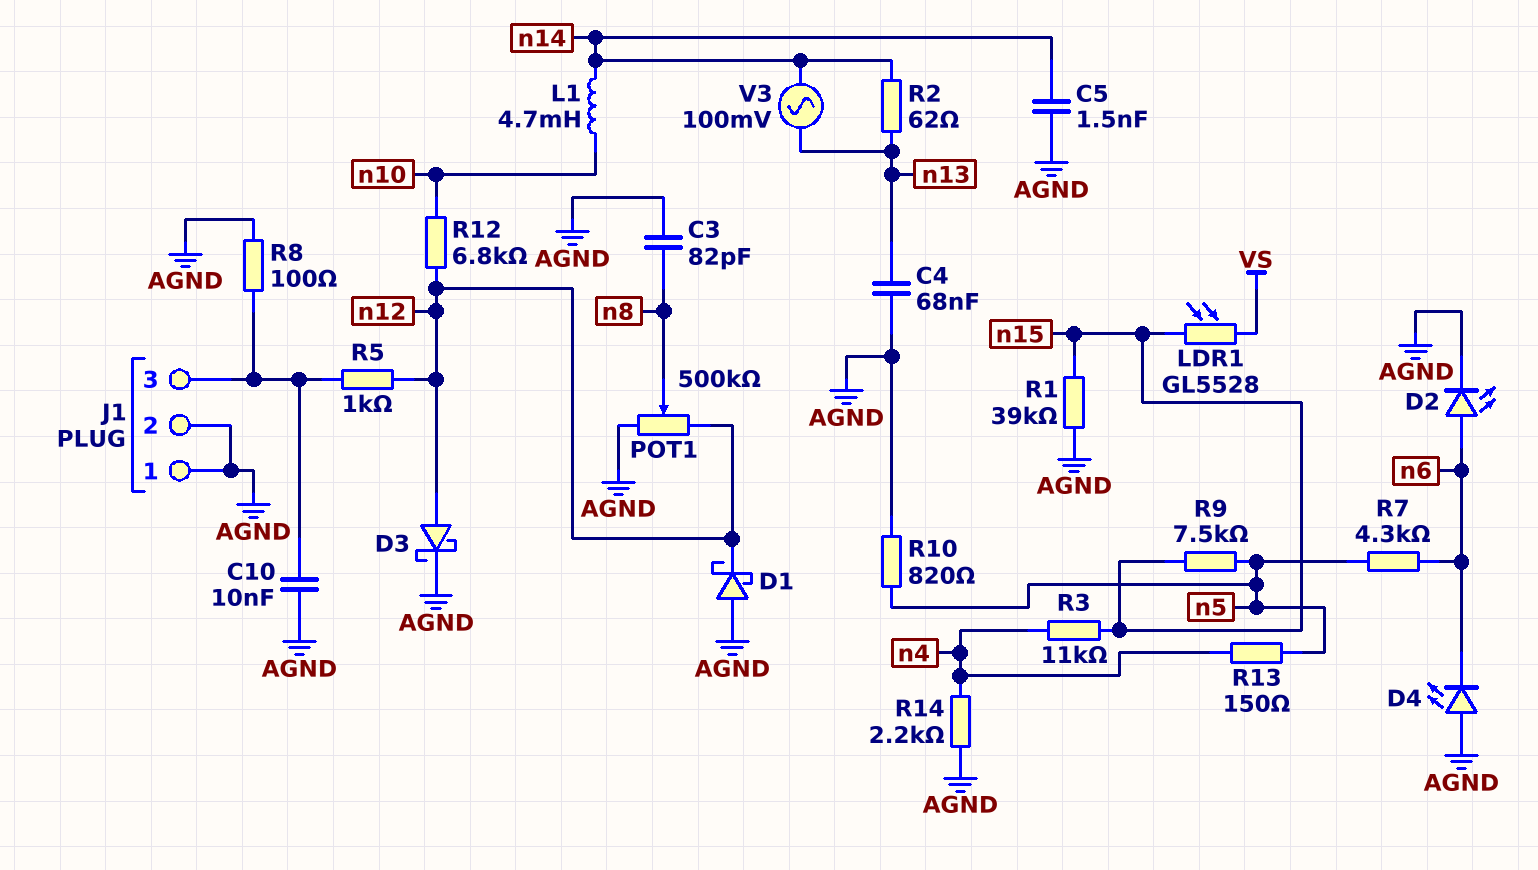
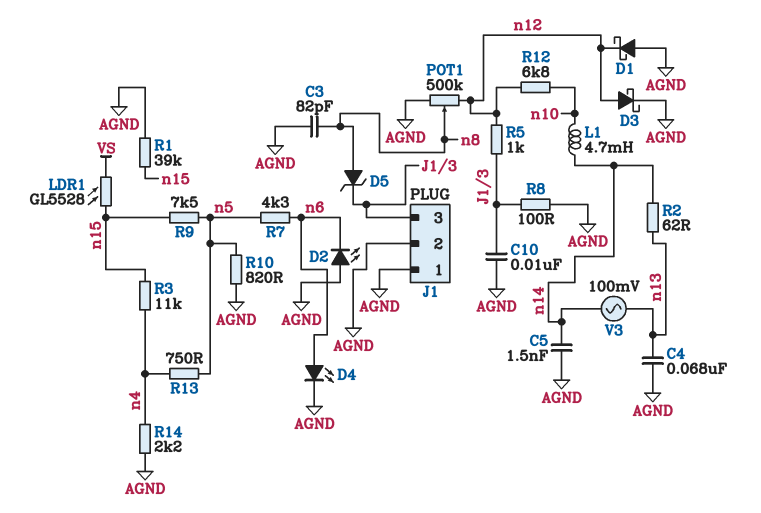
D2: LED (A n6, K AGND) -> LED (A AGND, K n6)
D4: LED (A AGND, K n6) -> LED (A n6, K AGND)
D5: none -> zener (A n8, K J1/3)
R13: 150 (n4, n5) -> 750 (n4, n5)

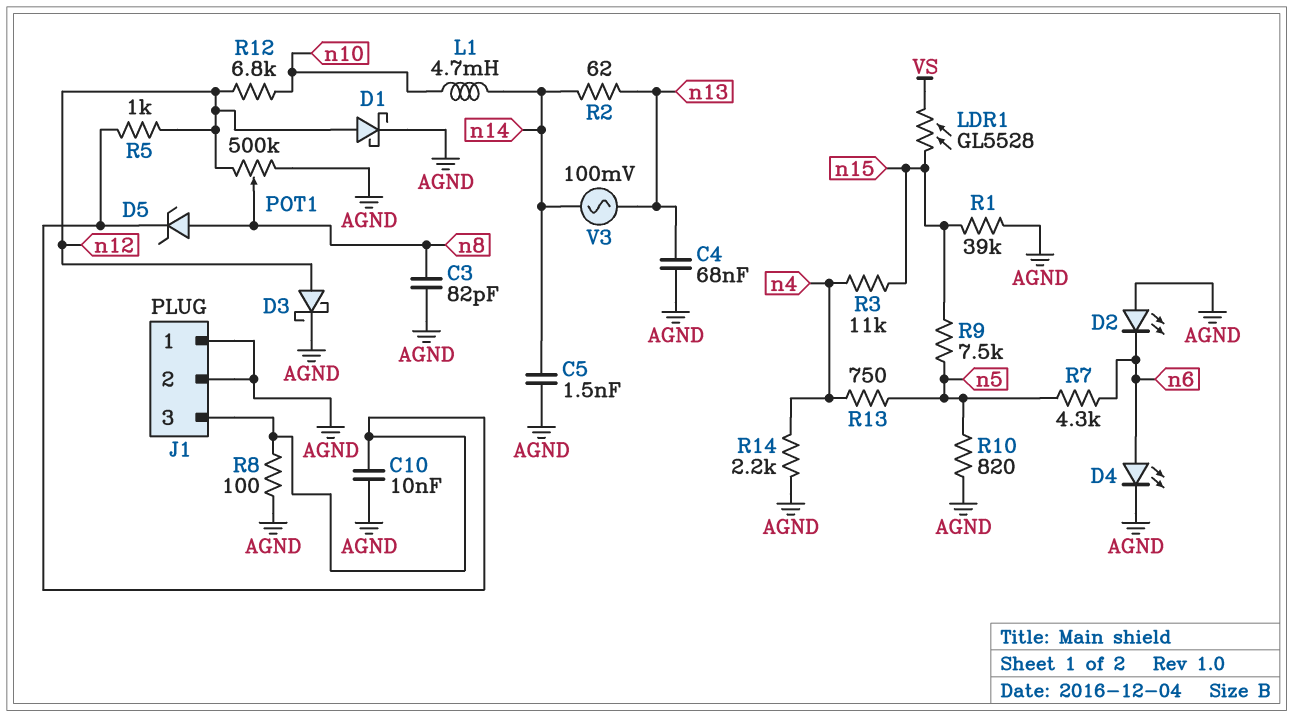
D1: schottky (A AGND, K n12) -> schottky (A n12, K AGND)

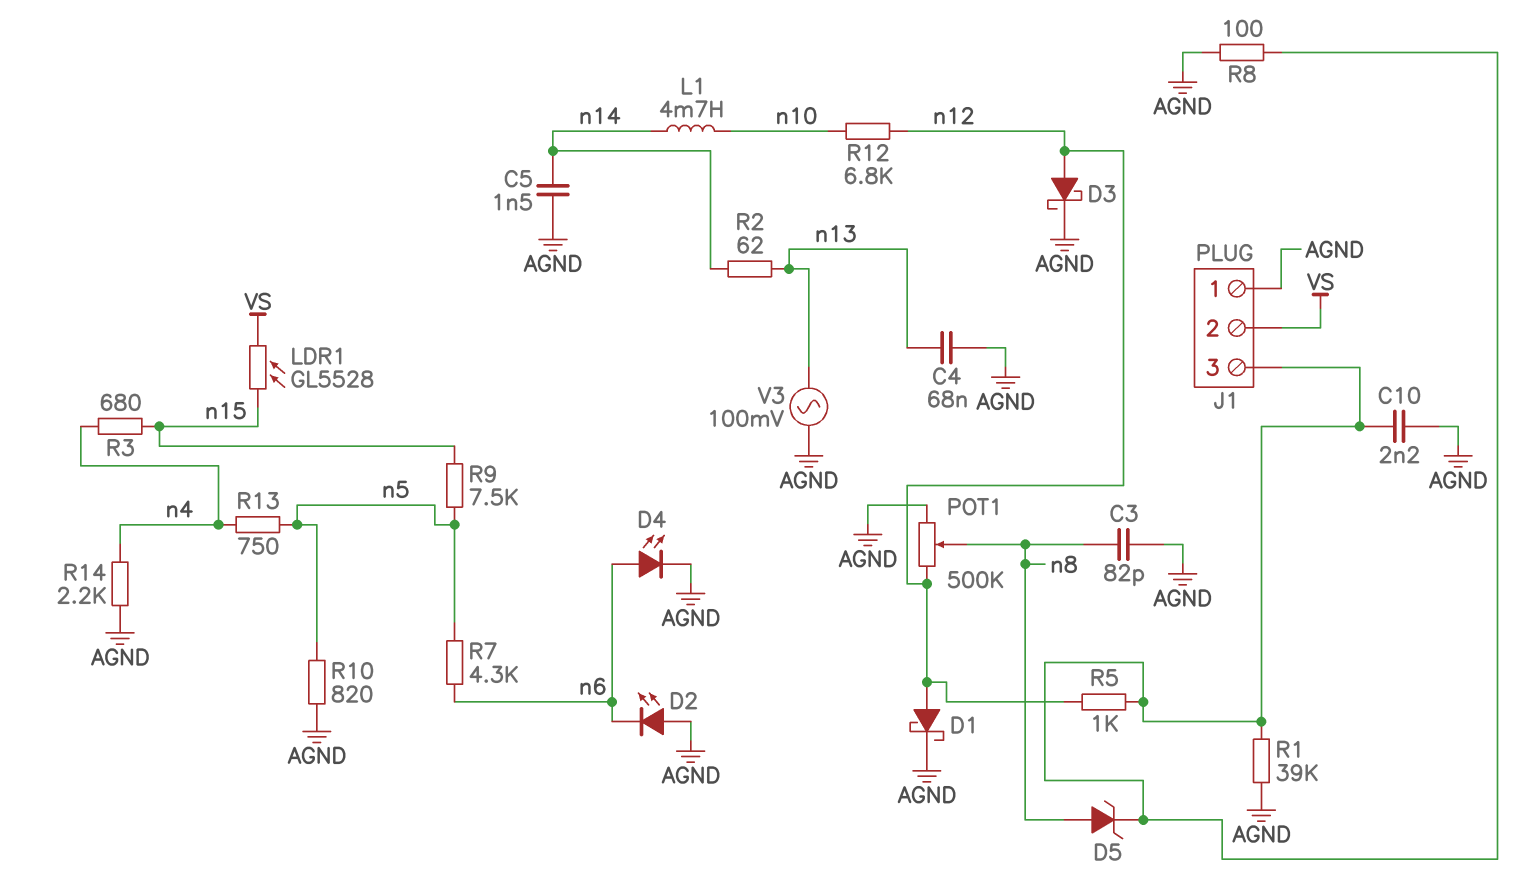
C10: 10nF (AGND, J1/3) -> 2.2nF (AGND, J1/3)
J1 pin 2: AGND -> VS
R1: 39k (AGND, n15) -> 39k (AGND, J1/3)
R3: 11k (n4, n15) -> 680 (n4, n15)
V3: AC 100mV (n13, n14) -> AC 100mV (AGND, n13)

